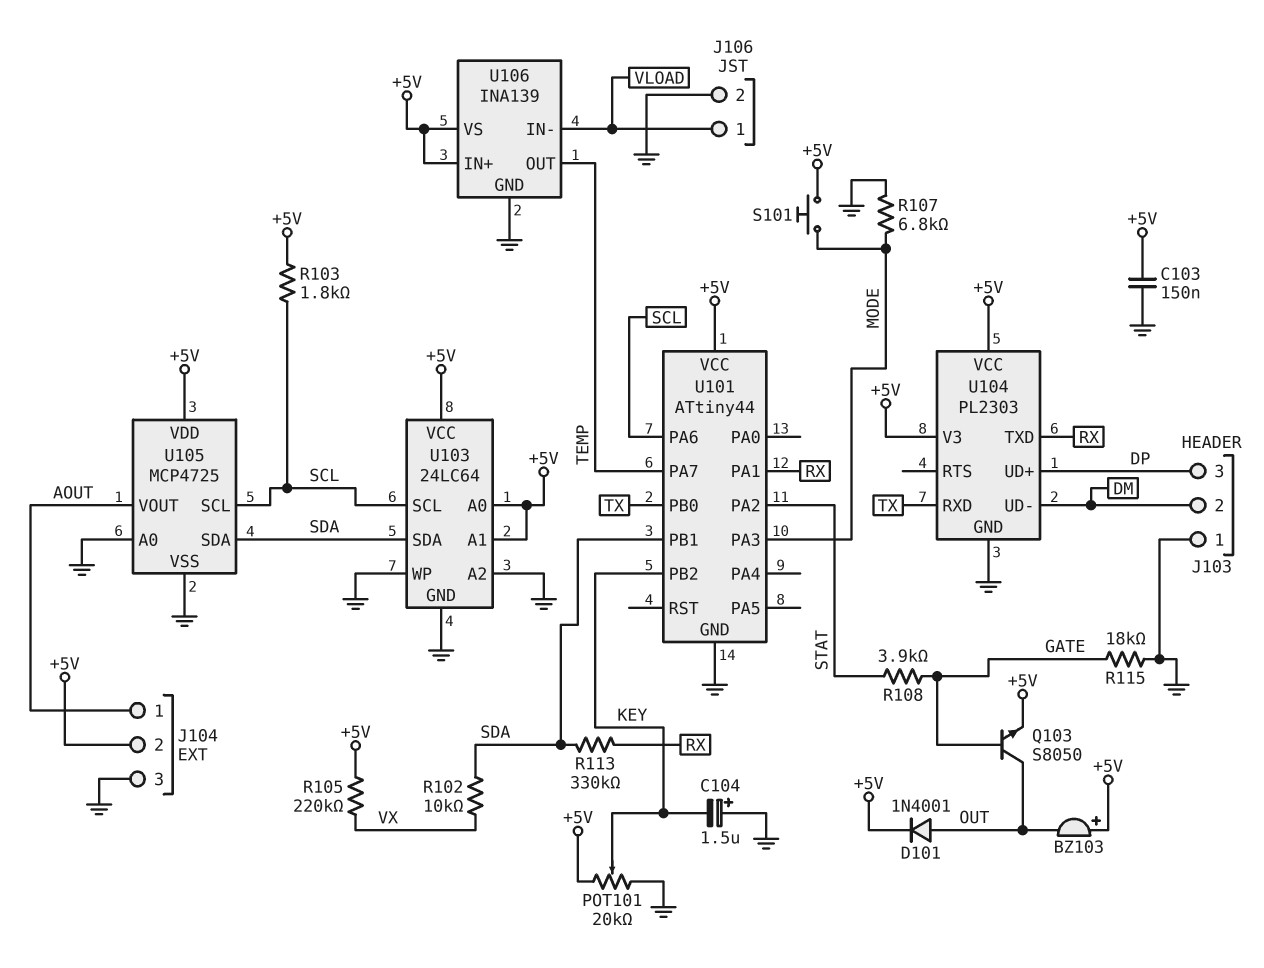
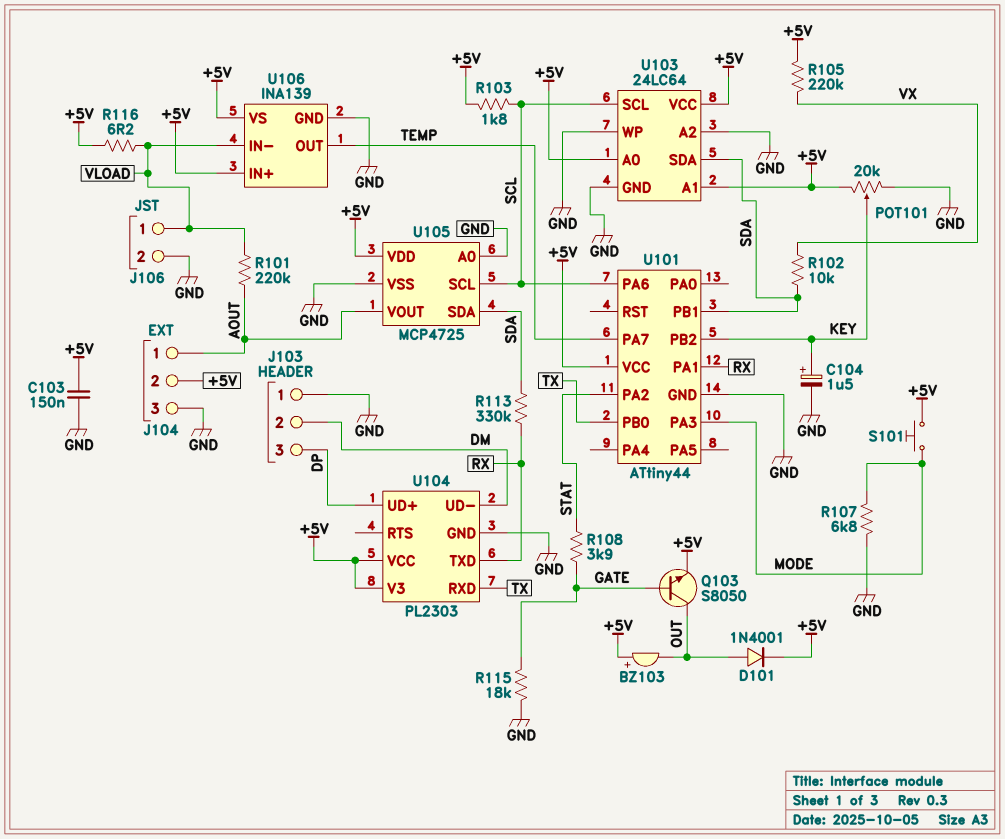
C104: 1.5uF (plus GND, minus KEY) -> 1.5uF (plus KEY, minus GND)
R101: none -> 220k (AOUT, VLOAD)
R116: none -> 6.2 (+5V, VLOAD)

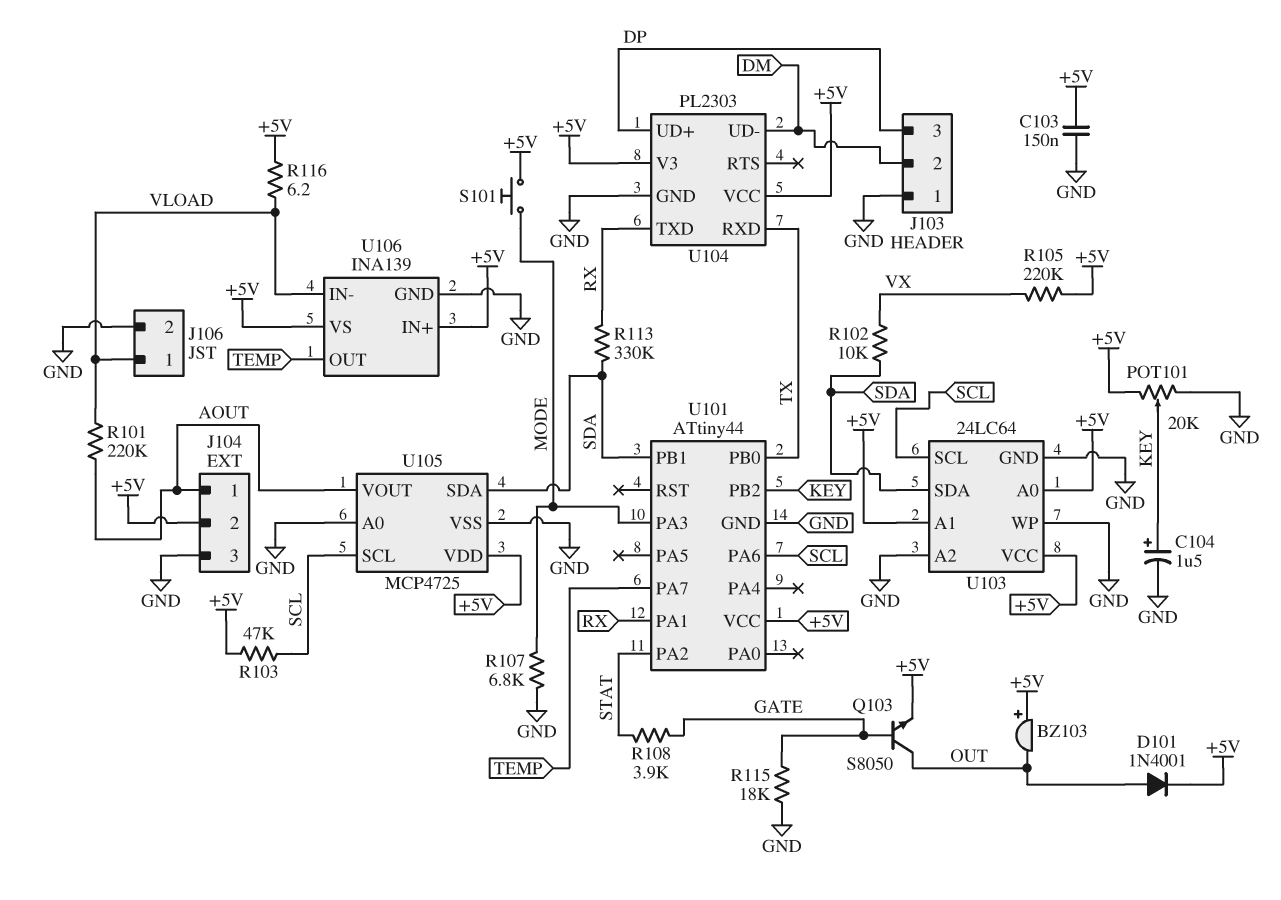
R103: 1.8k (+5V, SCL) -> 47k (+5V, SCL)

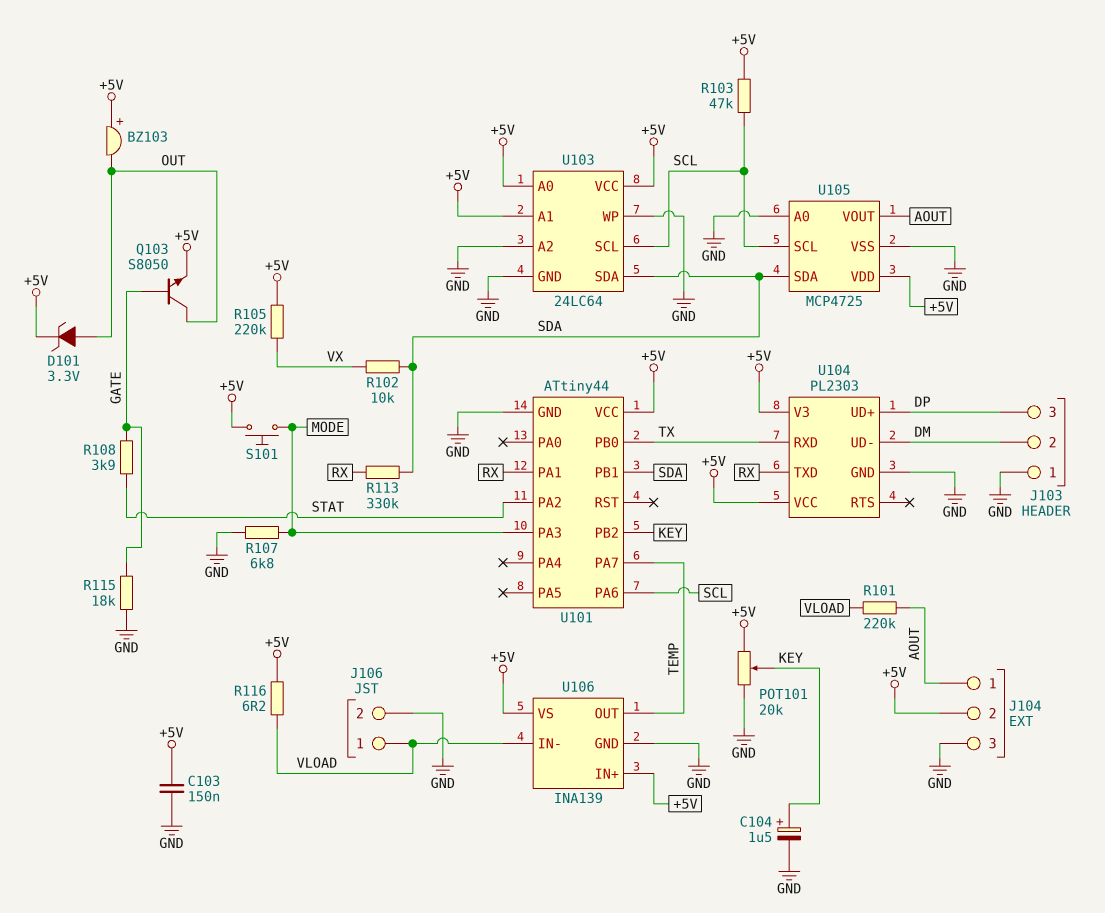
D101: diode 1N4001 (A OUT, K +5V) -> zener 3.3V (A OUT, K +5V)

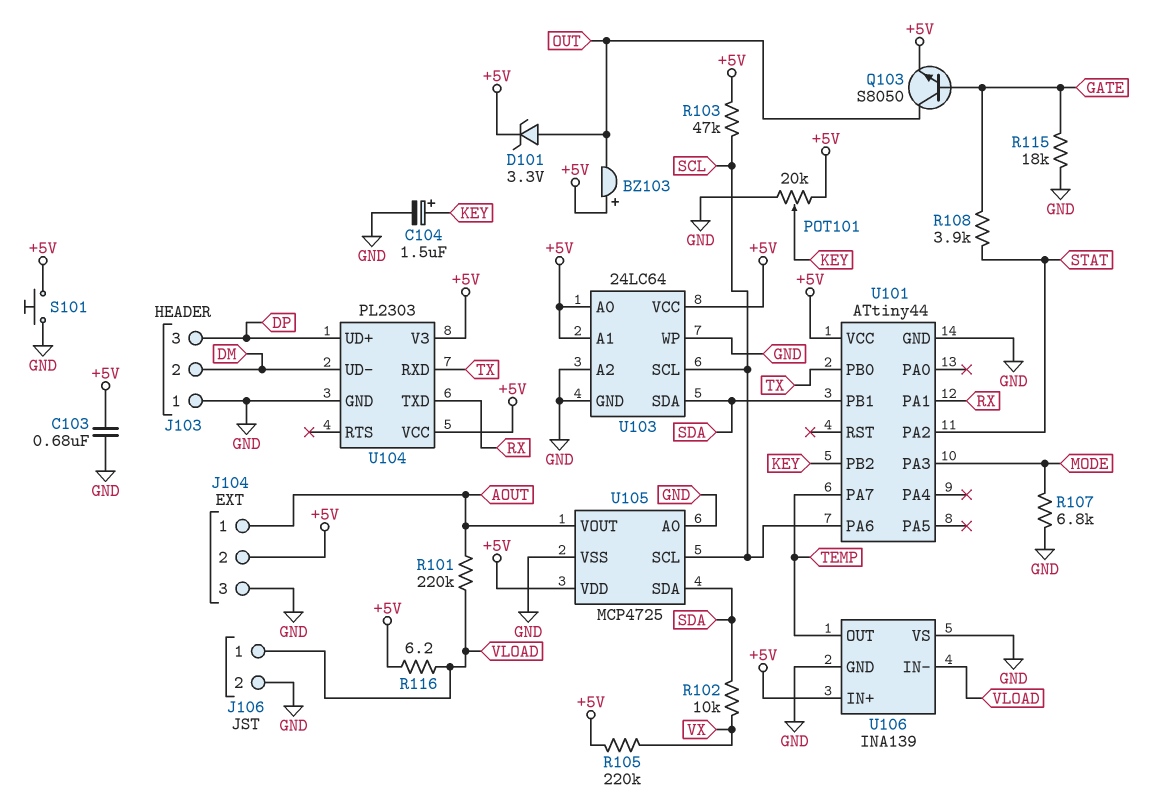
C103: 150nF (+5V, GND) -> 680nF (+5V, GND)
R113: 330k (RX, SDA) -> none
S101: button (+5V, MODE) -> button (+5V, GND)
U106 pin VS: +5V -> GND

